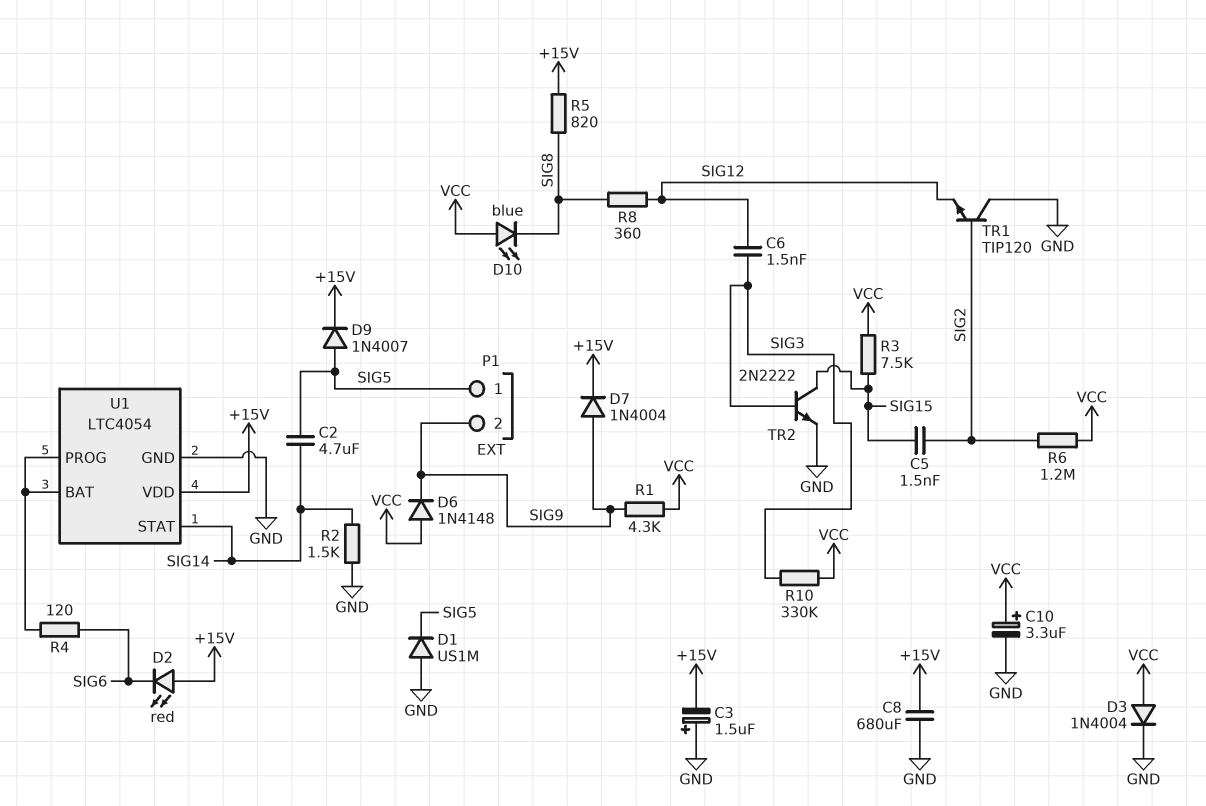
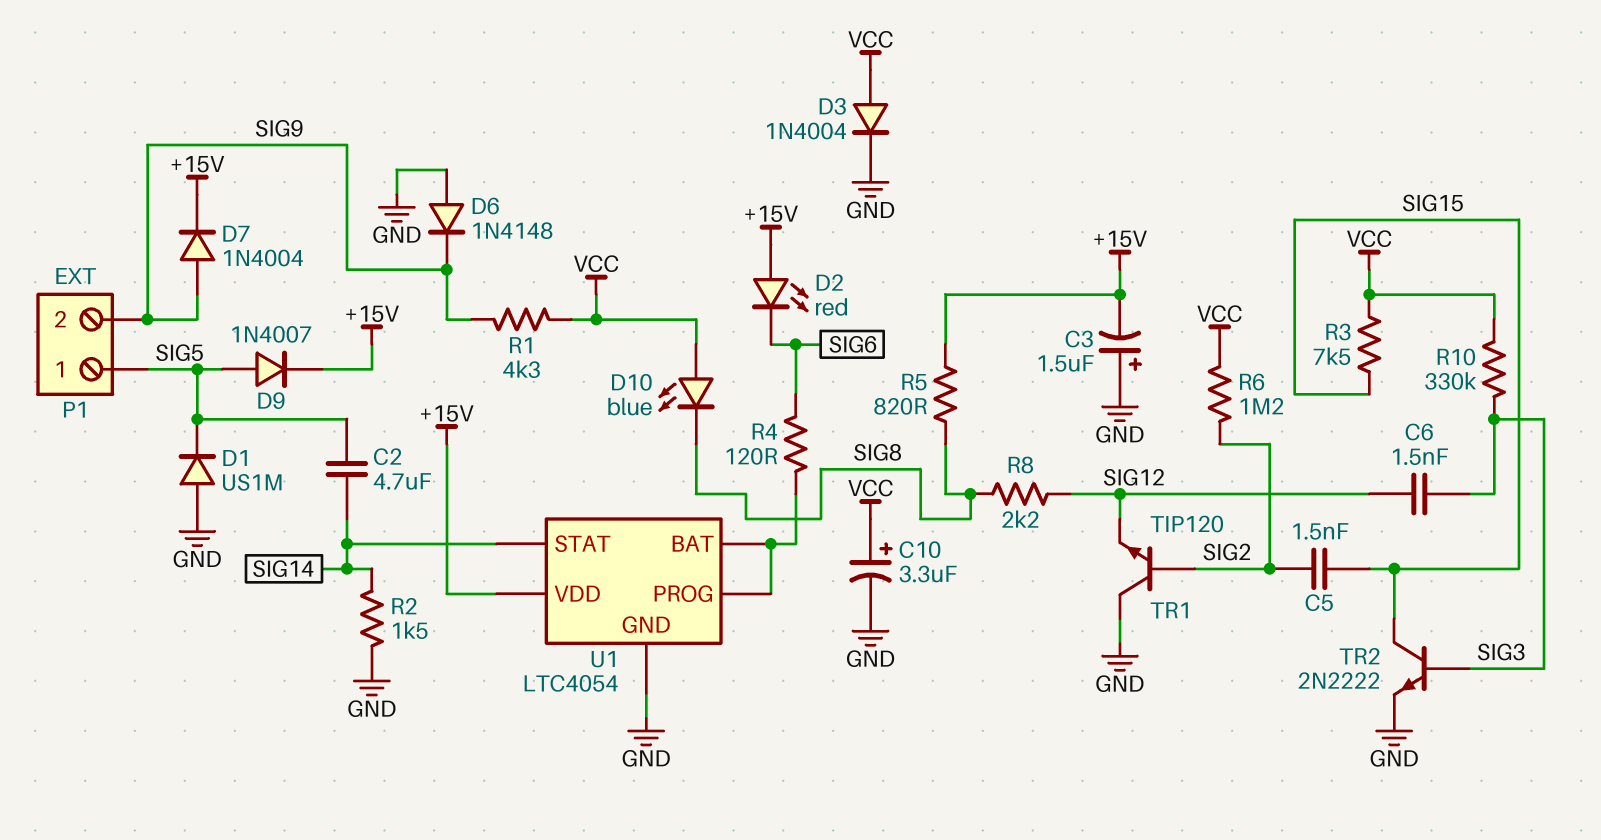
C8: 680uF (+15V, GND) -> none
D6: diode 1N4148 (A VCC, K SIG9) -> diode 1N4148 (A GND, K SIG9)
R8: 360 (SIG8, SIG12) -> 2.2k (SIG8, SIG12)

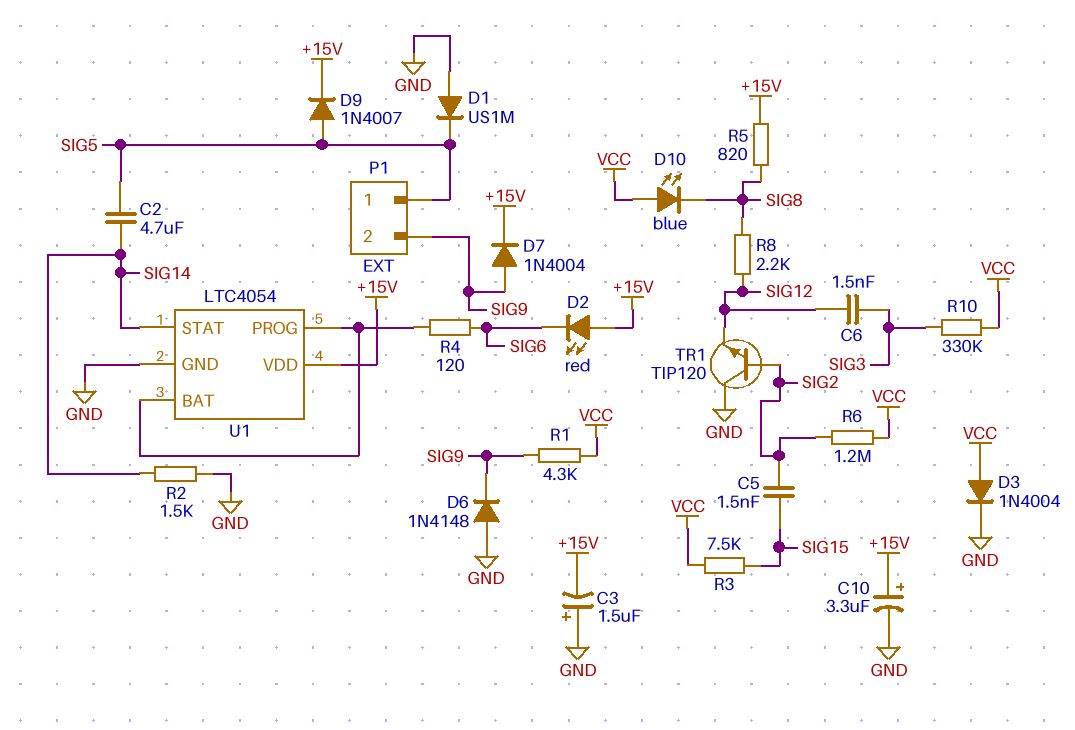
C10: 3.3uF (plus VCC, minus GND) -> 3.3uF (plus +15V, minus GND)
TR2: NPN 2N2222 (B SIG3, C SIG15, E GND) -> none

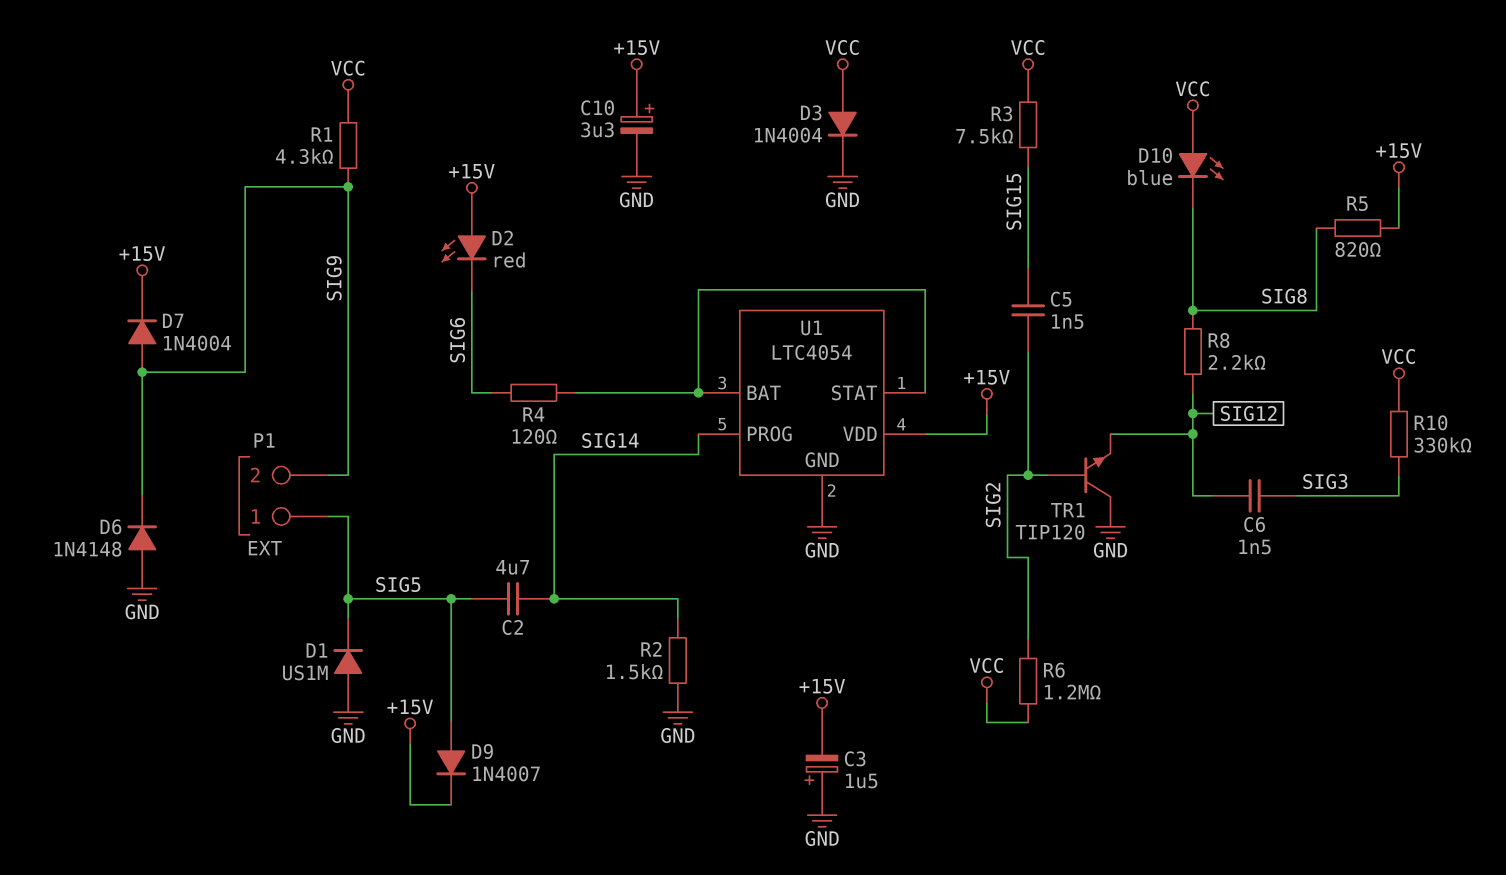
U1 pin PROG: U1/BAT -> SIG14
U1 pin STAT: SIG14 -> U1/BAT

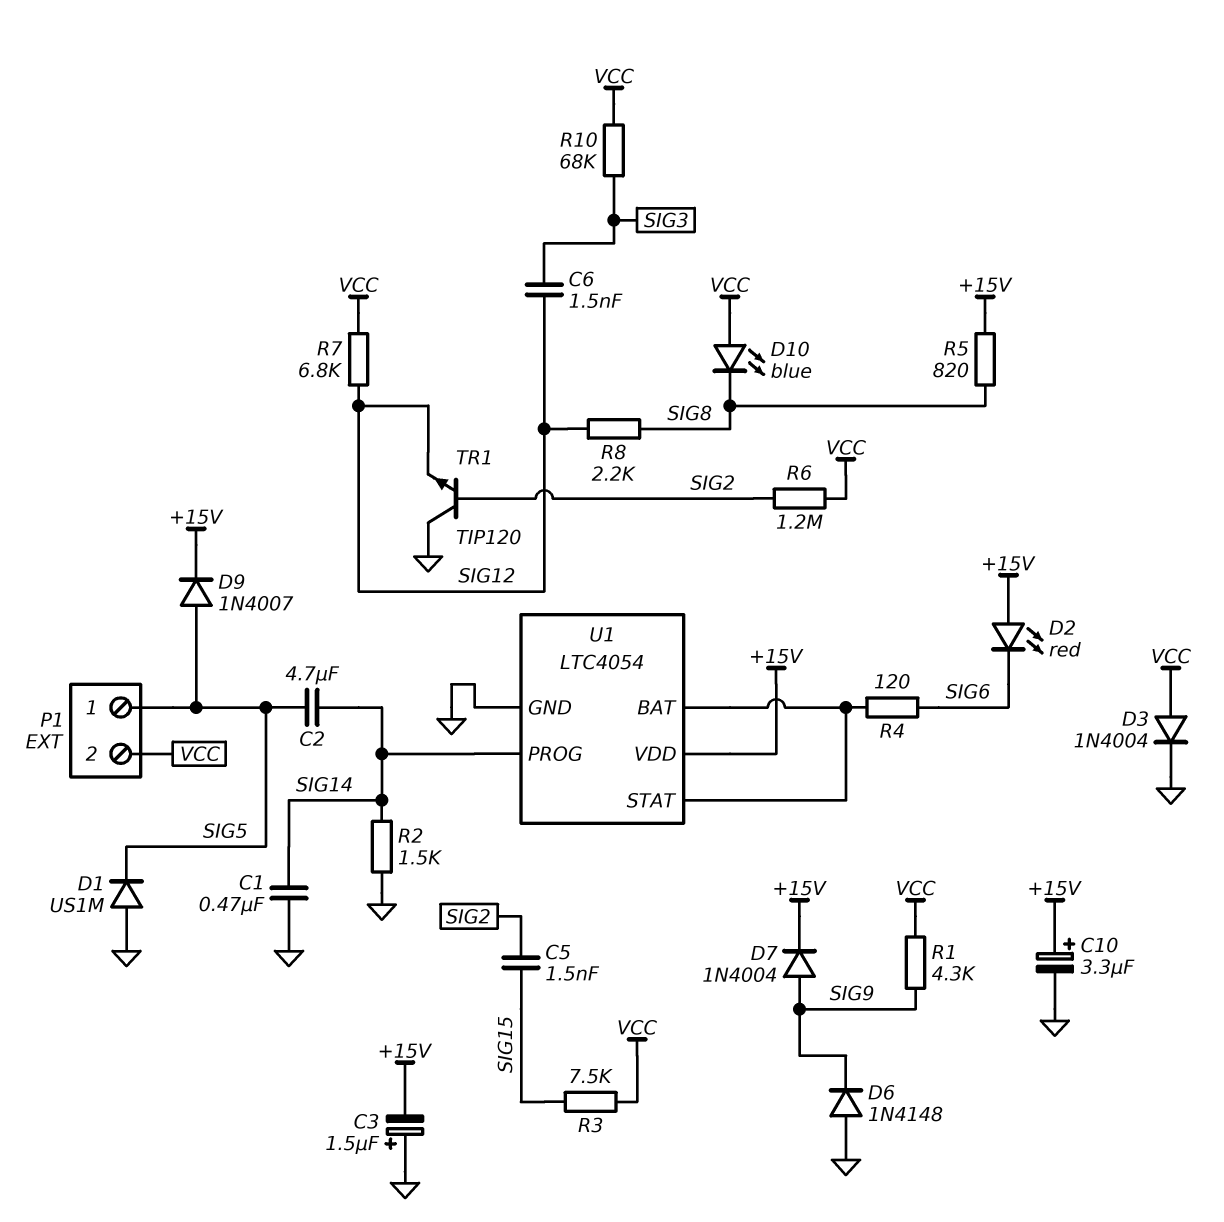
C1: none -> 470nF (GND, SIG14)
P1 pin 2: SIG9 -> VCC
R7: none -> 6.8k (SIG12, VCC)
R10: 330k (SIG3, VCC) -> 68k (SIG3, VCC)

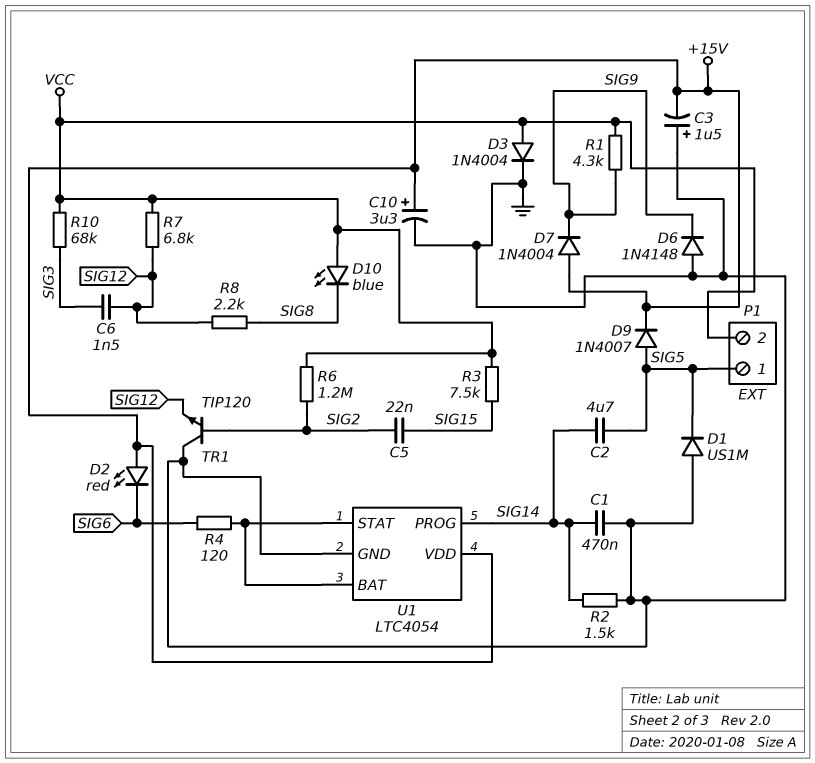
C5: 1.5nF (SIG2, SIG15) -> 22nF (SIG2, SIG15)
D7: diode 1N4004 (A SIG9, K +15V) -> diode 1N4004 (A +15V, K SIG9)
R5: 820 (+15V, SIG8) -> none

